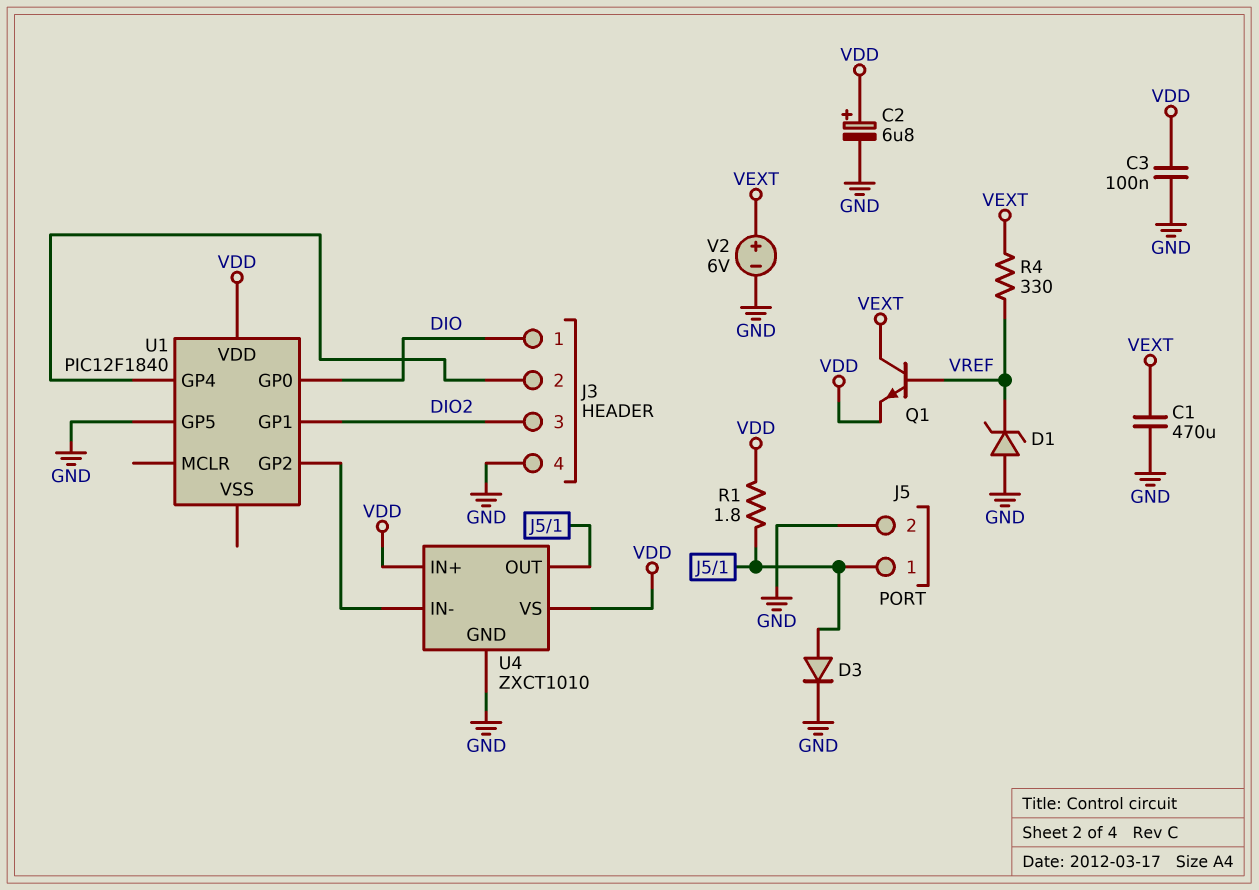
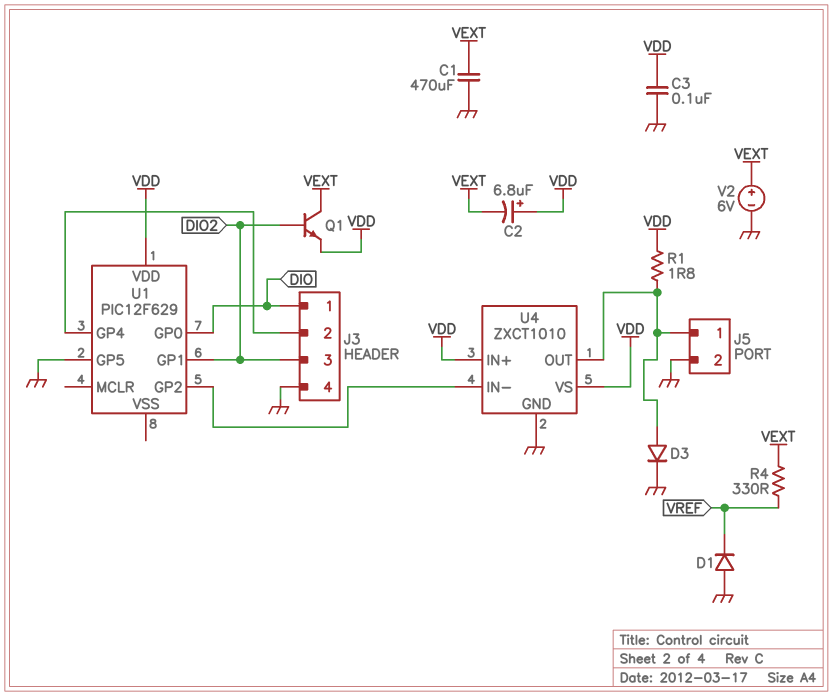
C2: 6.8uF (plus VDD, minus GND) -> 6.8uF (plus VDD, minus VEXT)
D1: zener (A GND, K VREF) -> diode (A GND, K VREF)
Q1: NPN (B VREF, C VEXT, E VDD) -> NPN (B DIO2, C VEXT, E VDD)
U1: PIC12F1840 -> PIC12F629

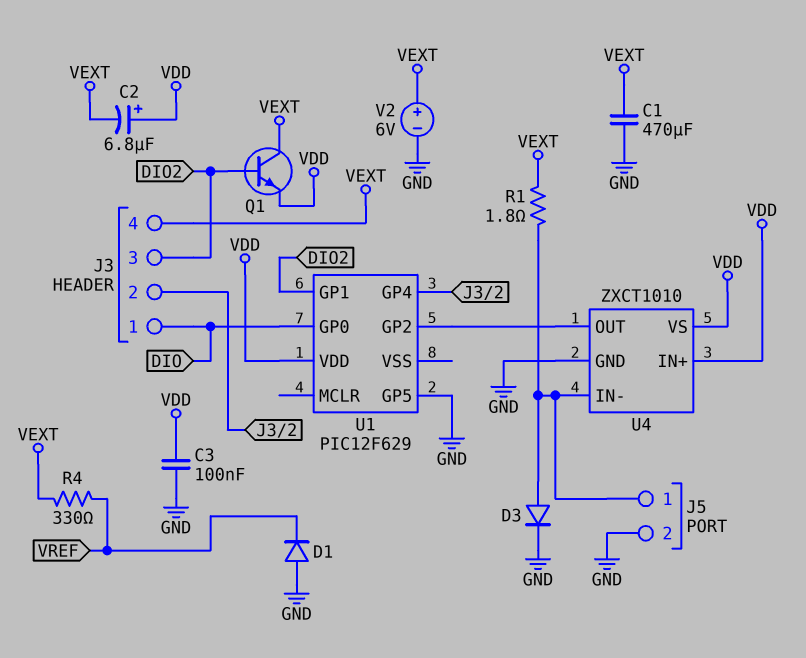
J3 pin 4: GND -> VEXT
R1: 1.8 (J5/1, VDD) -> 1.8 (J5/1, VEXT)
U4 pin IN-: U1/GP2 -> J5/1
U4 pin OUT: J5/1 -> U1/GP2

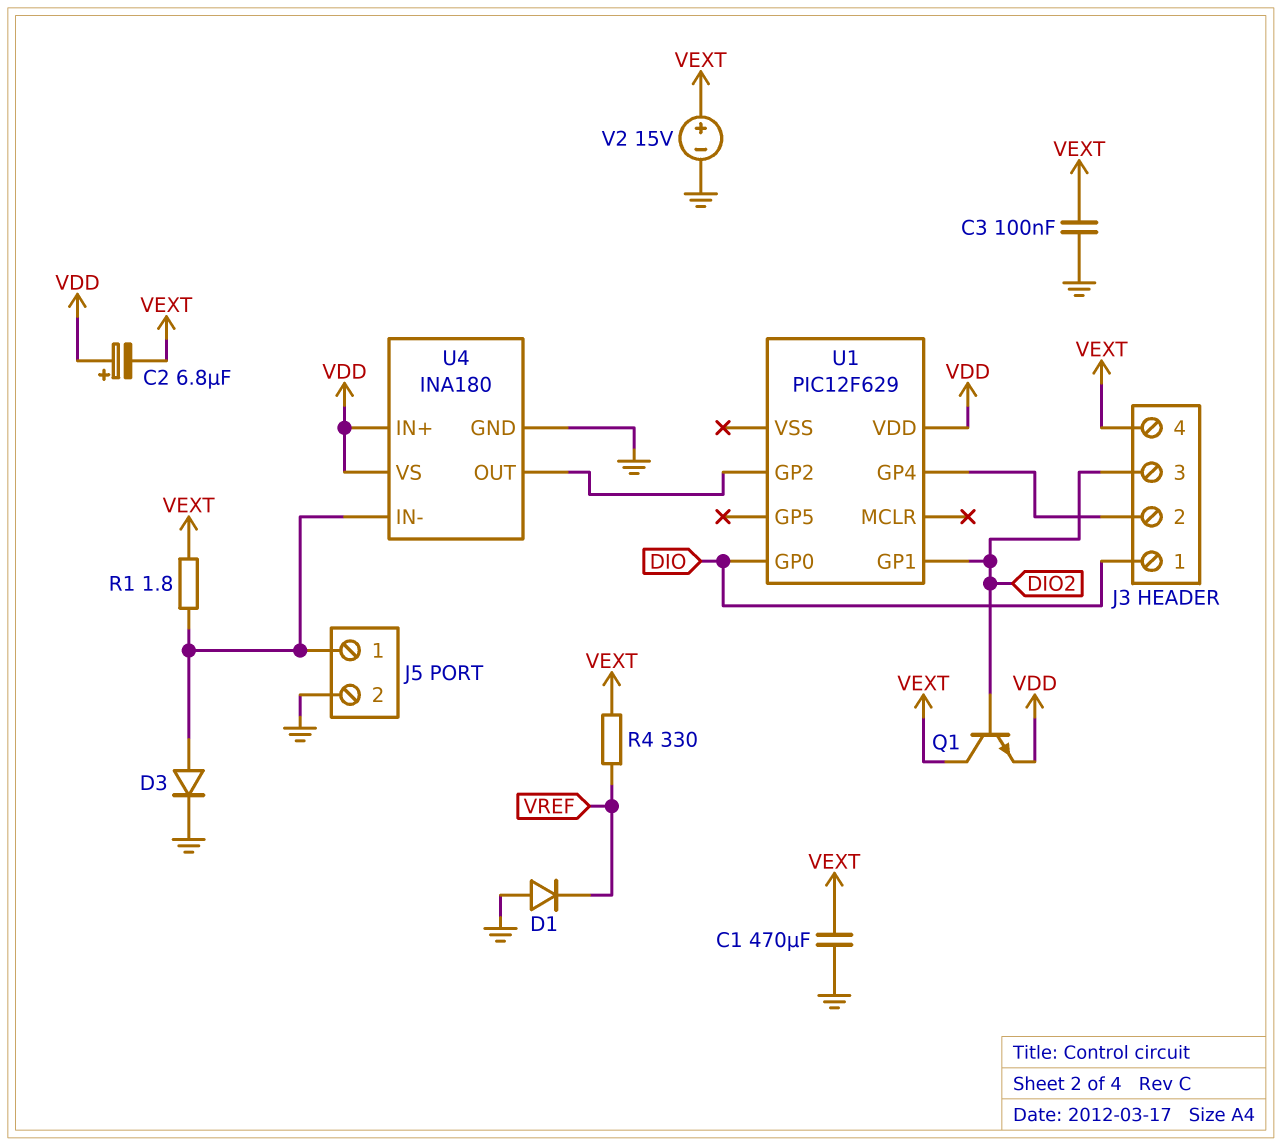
C3: 100nF (GND, VDD) -> 100nF (GND, VEXT)
U1 pin GP5: GND -> none
U4: ZXCT1010 -> INA180
V2: 6V (plus VEXT, minus GND) -> 15V (plus VEXT, minus GND)

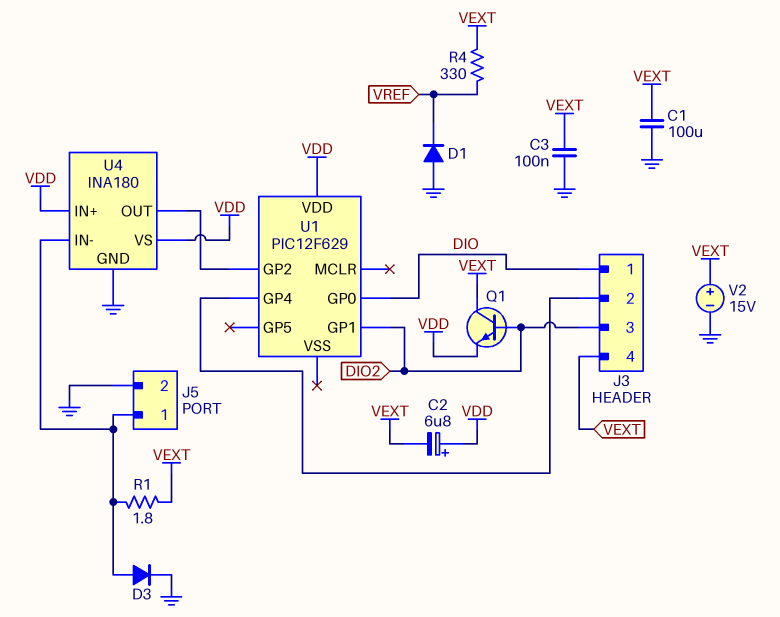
C1: 470uF (GND, VEXT) -> 100uF (GND, VEXT)

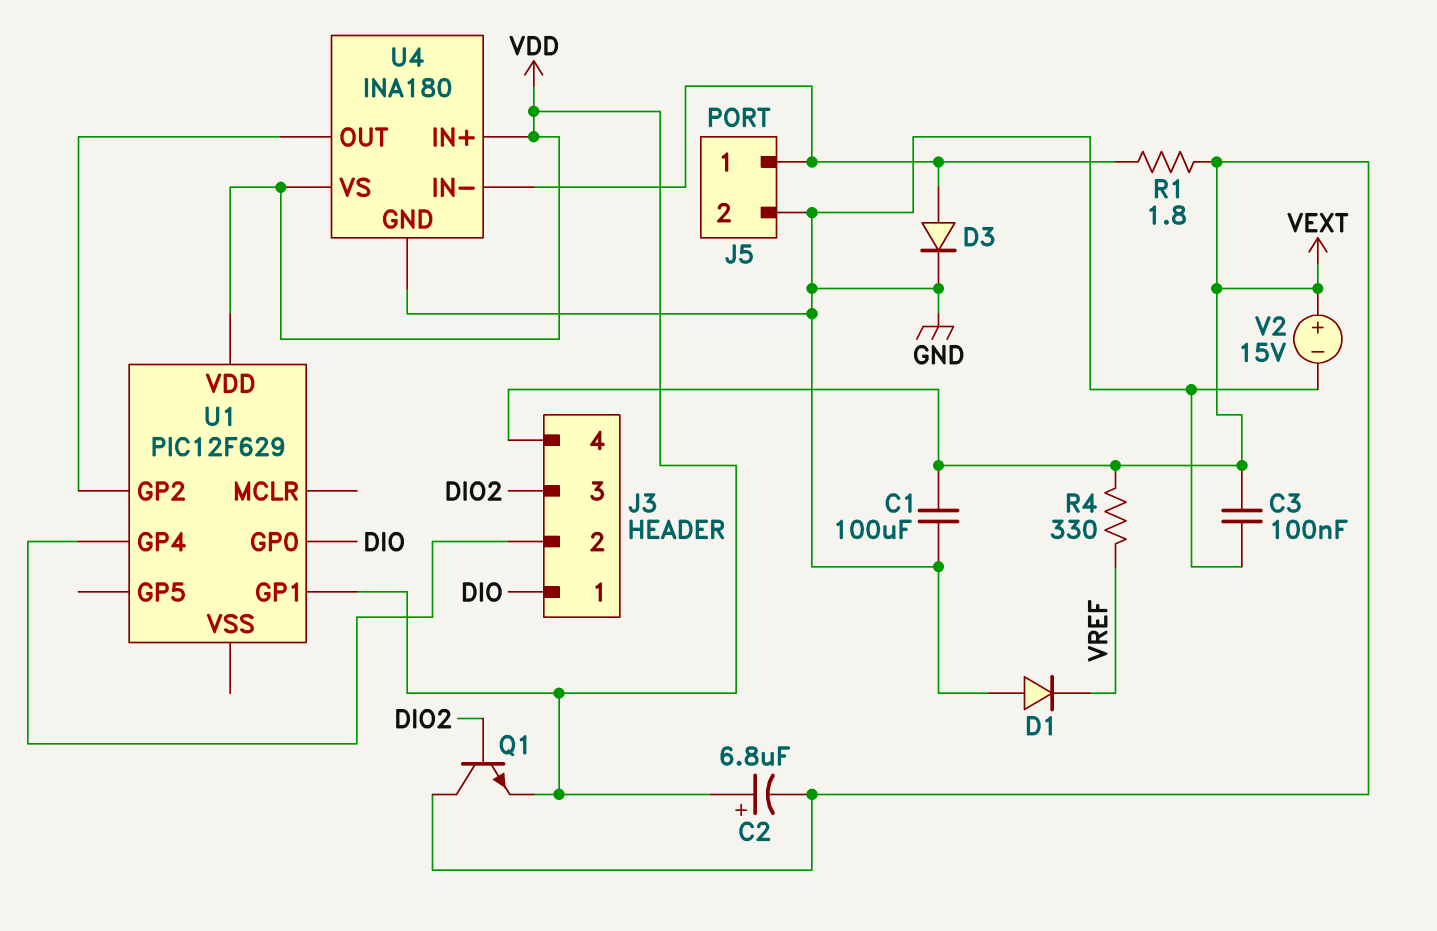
U1 pin GP1: DIO2 -> VDD

